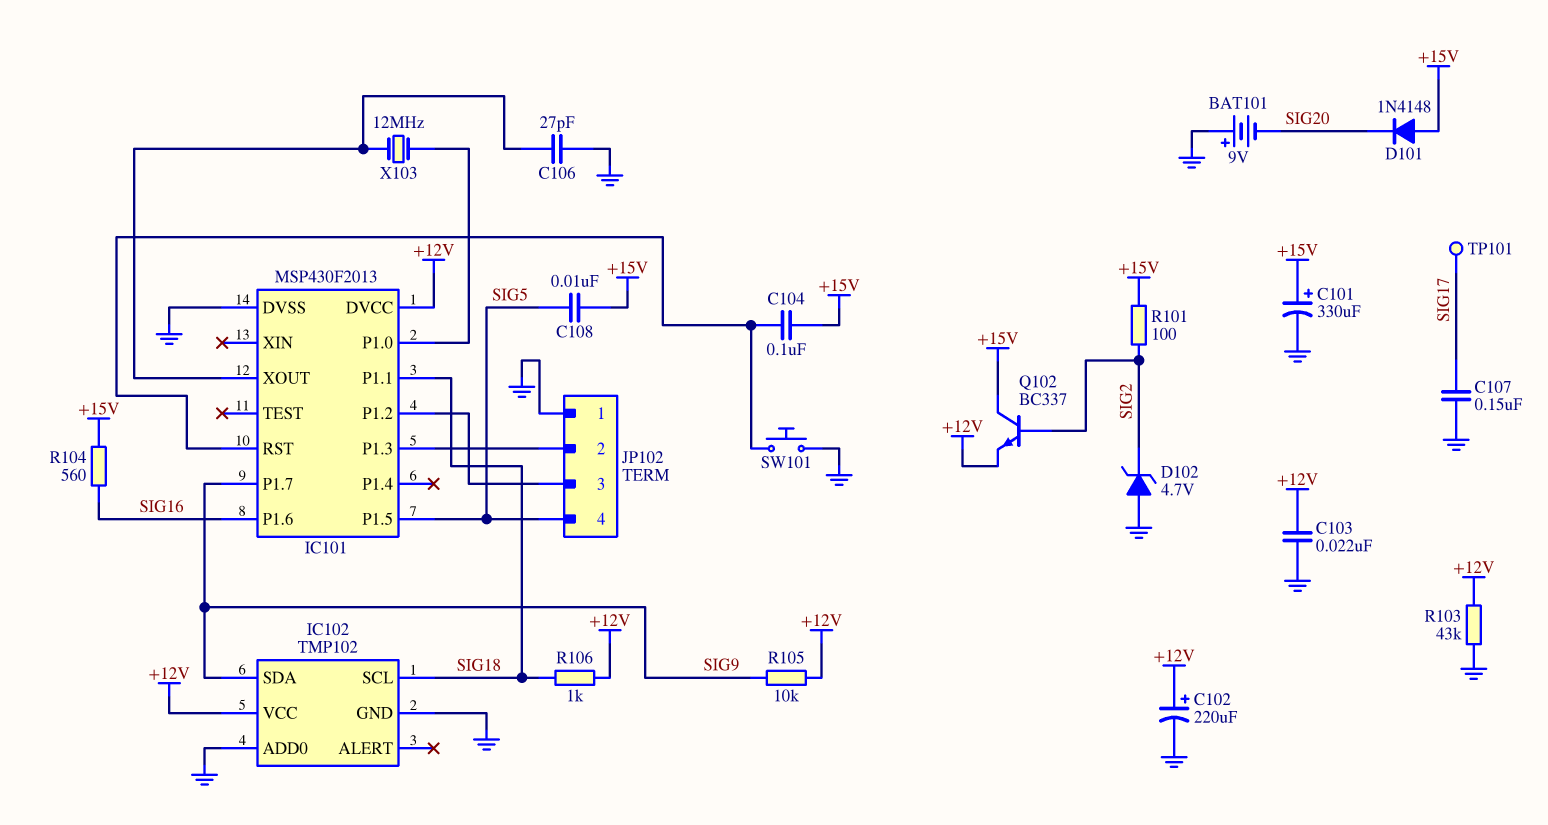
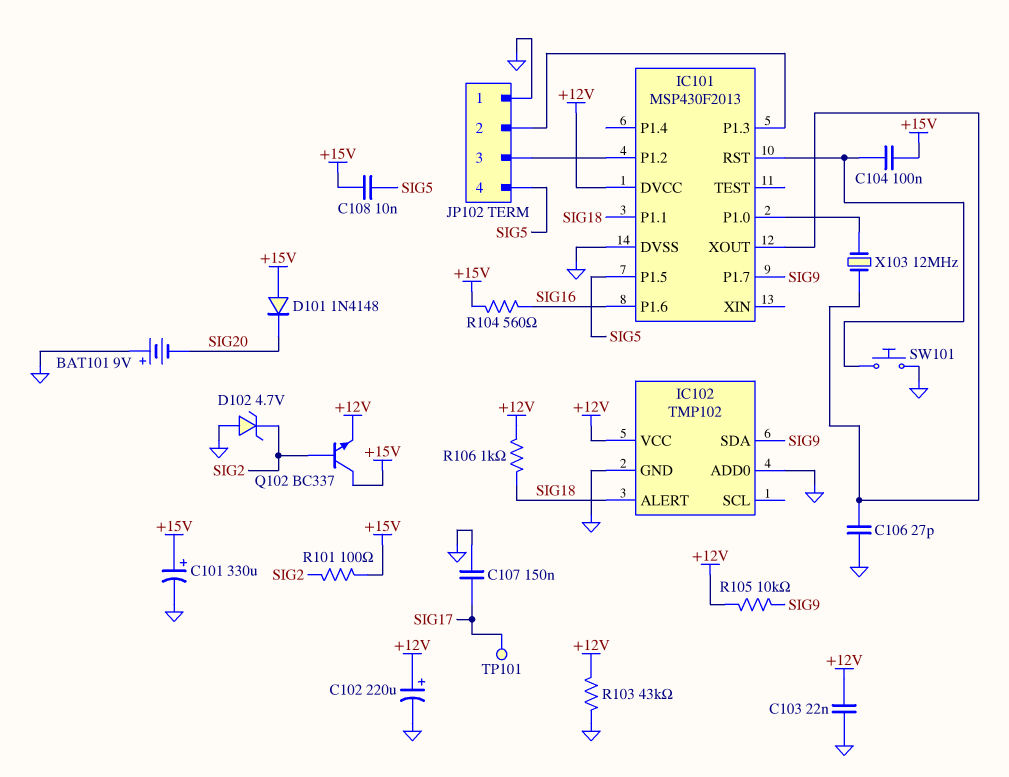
IC102 pin ALERT: none -> SIG18
IC102 pin SCL: SIG18 -> none

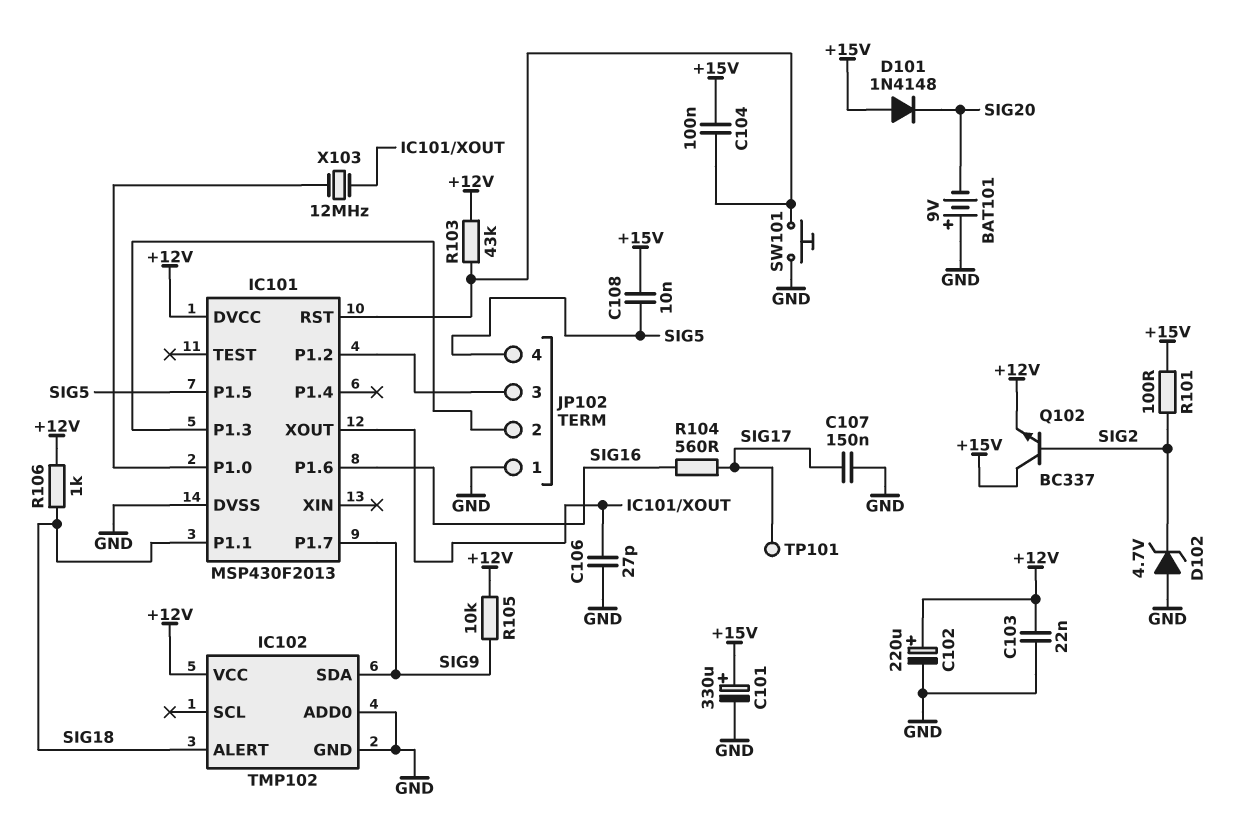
R103: 43k (+12V, GND) -> 43k (+12V, IC101/RST)
R104: 560 (+15V, SIG16) -> 560 (SIG16, SIG17)

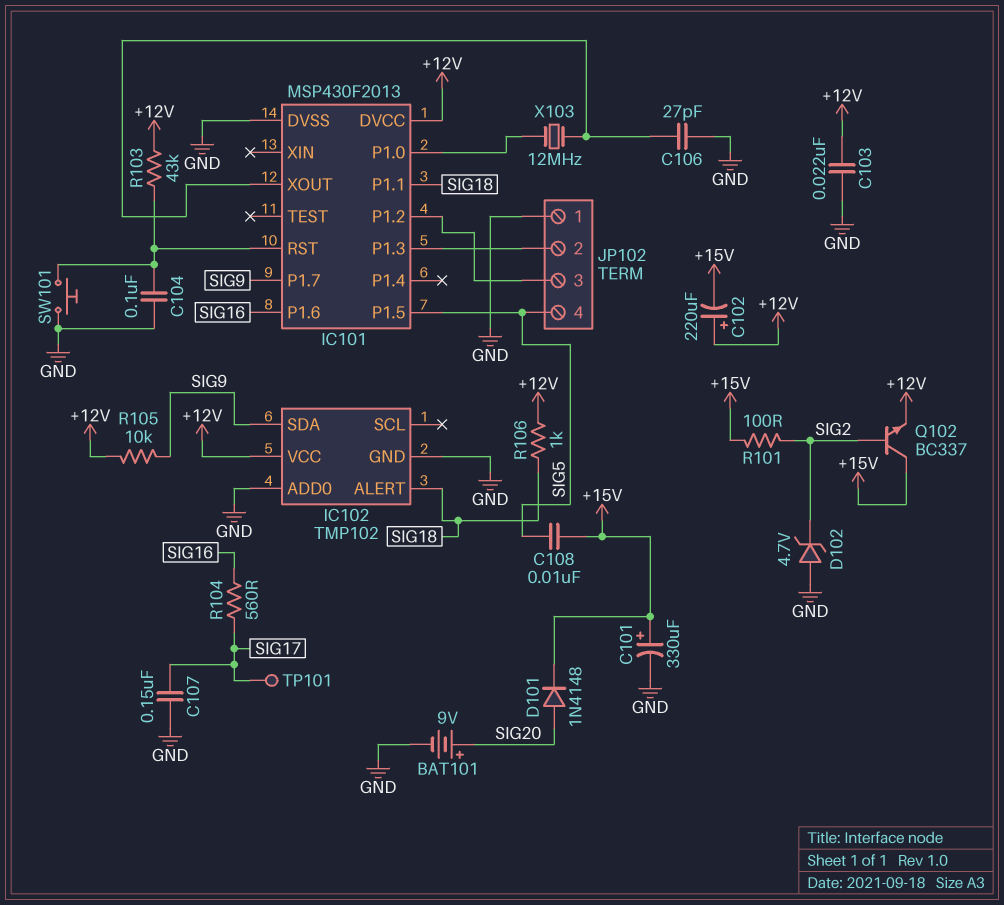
BAT101: 9V (plus GND, minus SIG20) -> 9V (plus SIG20, minus GND)
C102: 220uF (plus +12V, minus GND) -> 220uF (plus +12V, minus +15V)
C104: 100nF (+15V, IC101/RST) -> 100nF (GND, IC101/RST)
D101: diode 1N4148 (A +15V, K SIG20) -> diode 1N4148 (A SIG20, K +15V)

